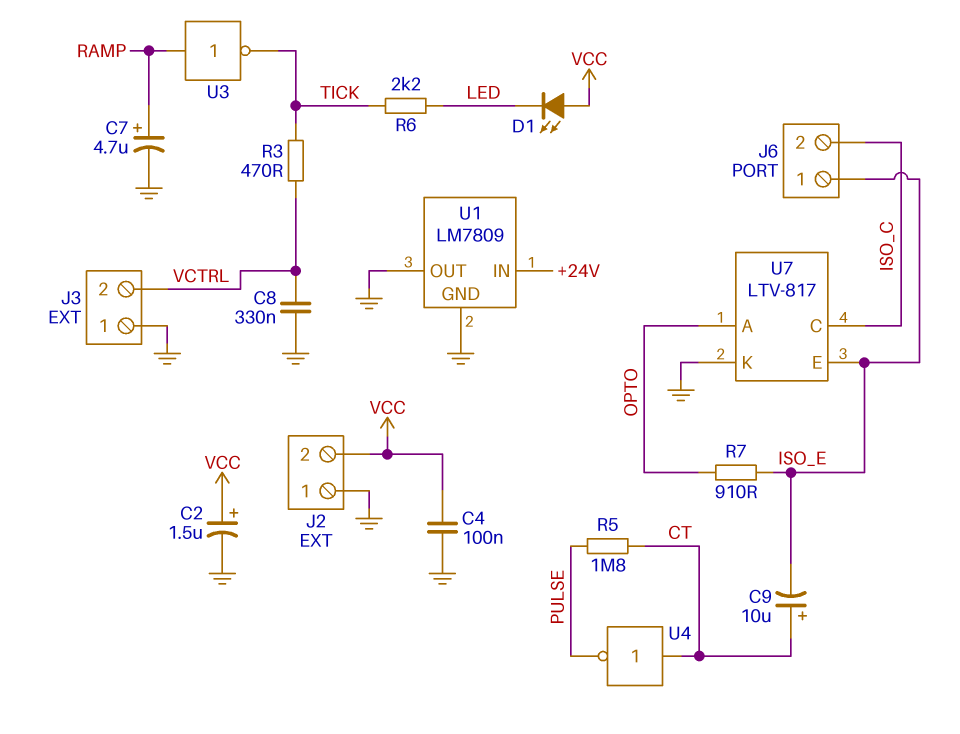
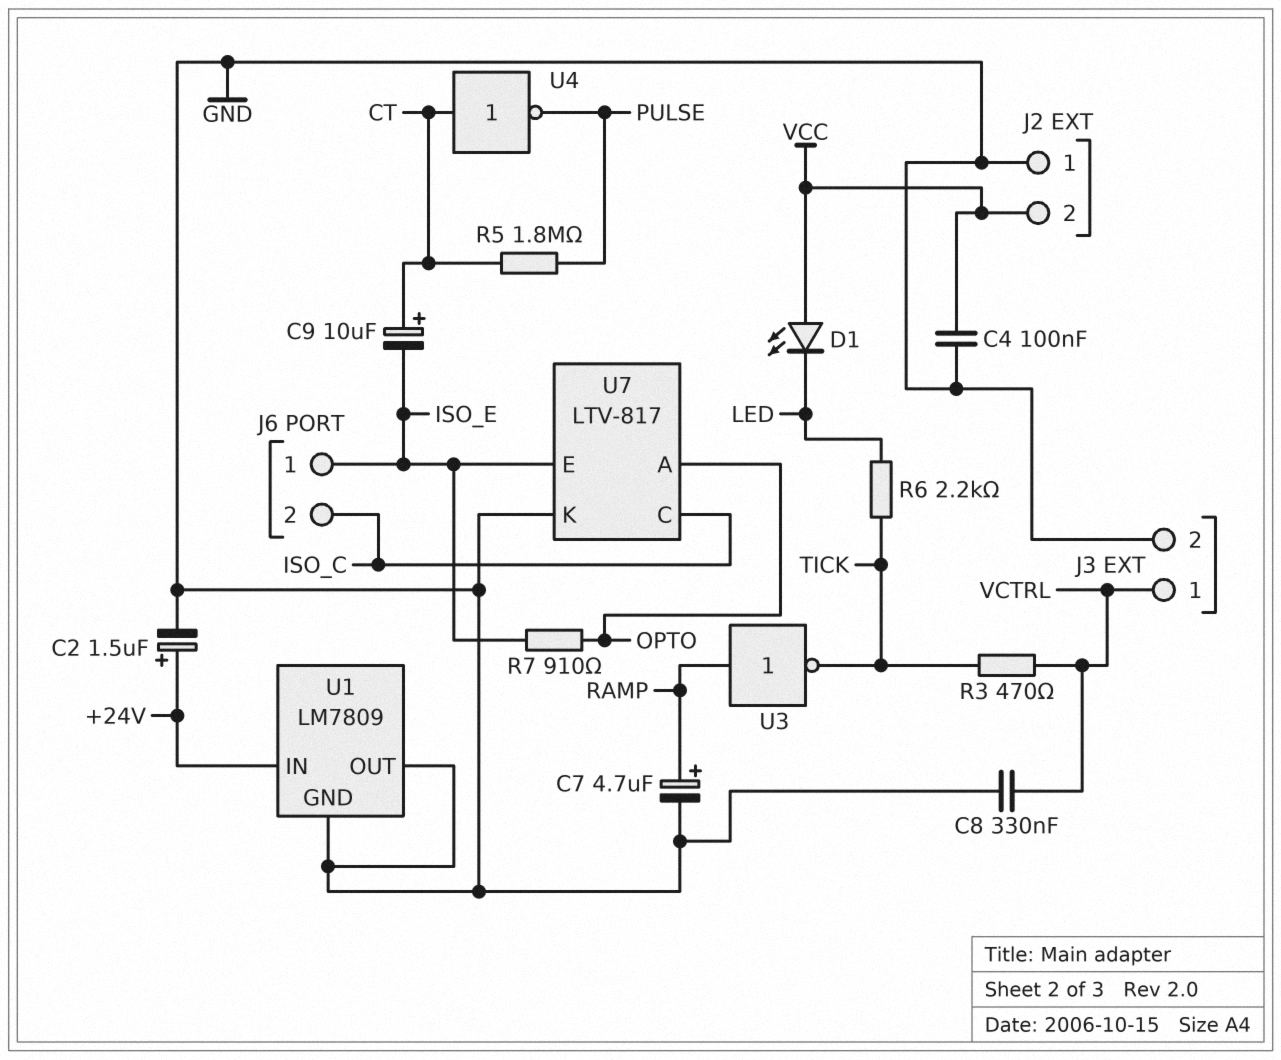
C2: 1.5uF (plus VCC, minus GND) -> 1.5uF (plus +24V, minus GND)
J3 pin 1: GND -> VCTRL
J3 pin 2: VCTRL -> GND

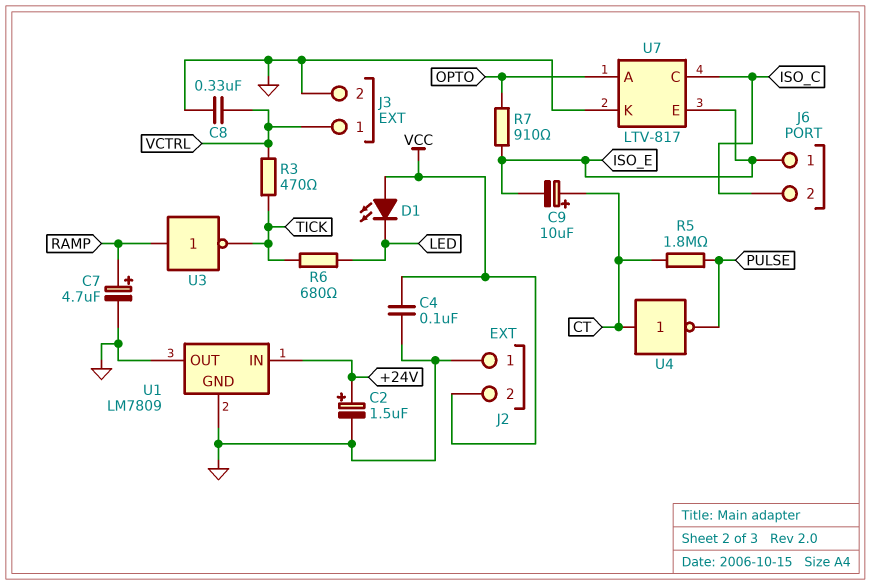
R6: 2.2k (LED, TICK) -> 680 (LED, TICK)

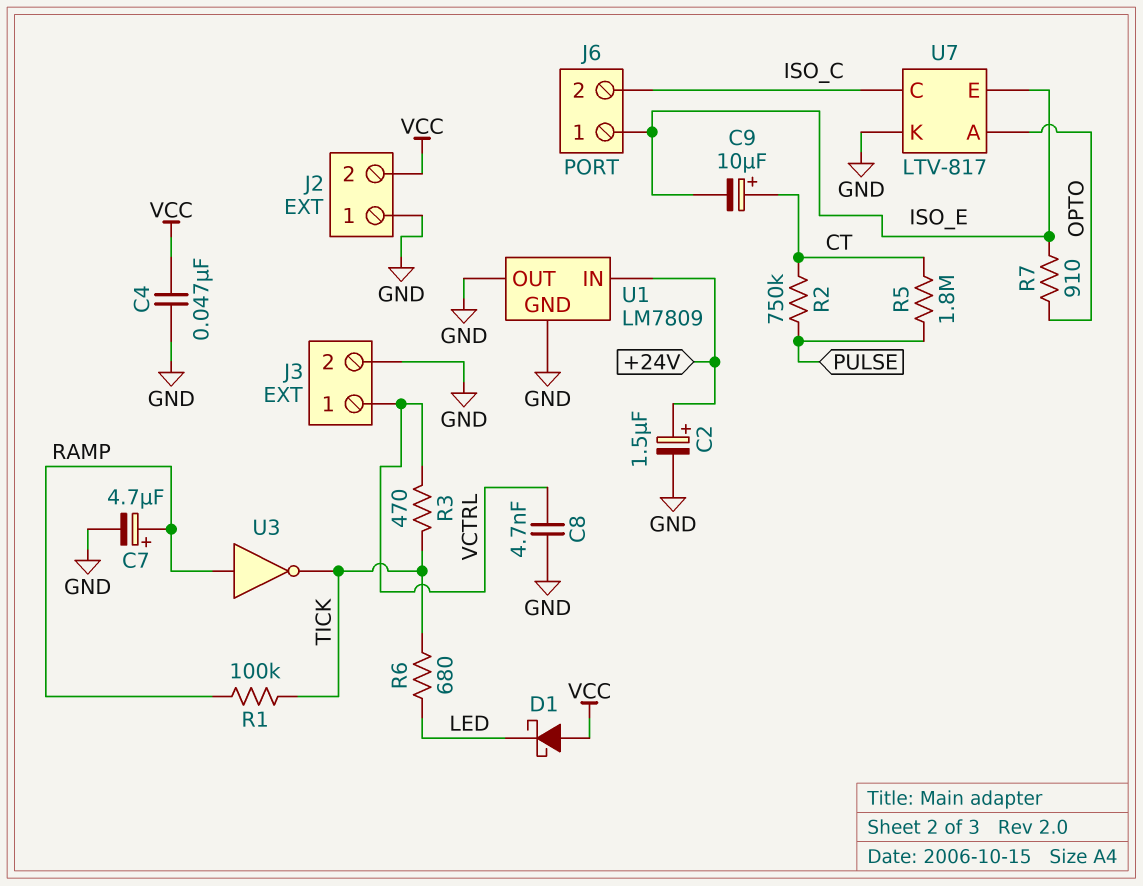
C4: 100nF (GND, VCC) -> 47nF (GND, VCC)
C8: 330nF (GND, VCTRL) -> 4.7nF (GND, VCTRL)
D1: LED (A VCC, K LED) -> schottky (A VCC, K LED)
R1: none -> 100k (RAMP, TICK)
R2: none -> 750k (CT, PULSE)
U4: NOT (in CT, out PULSE) -> none

